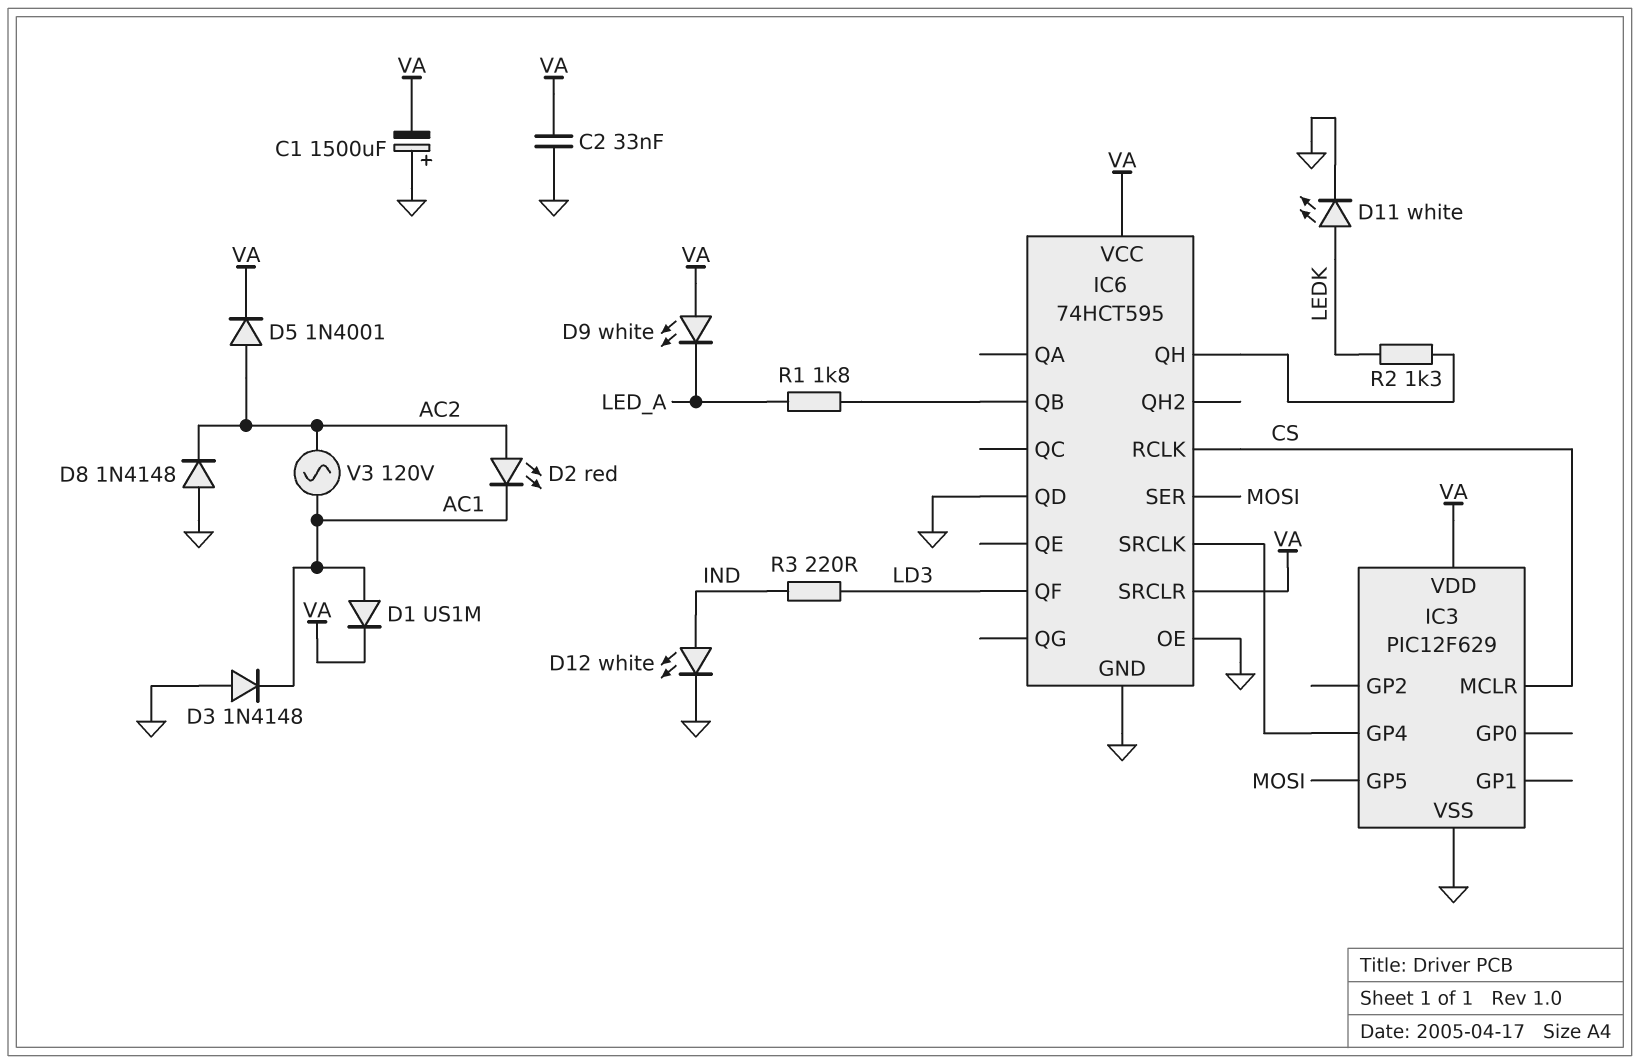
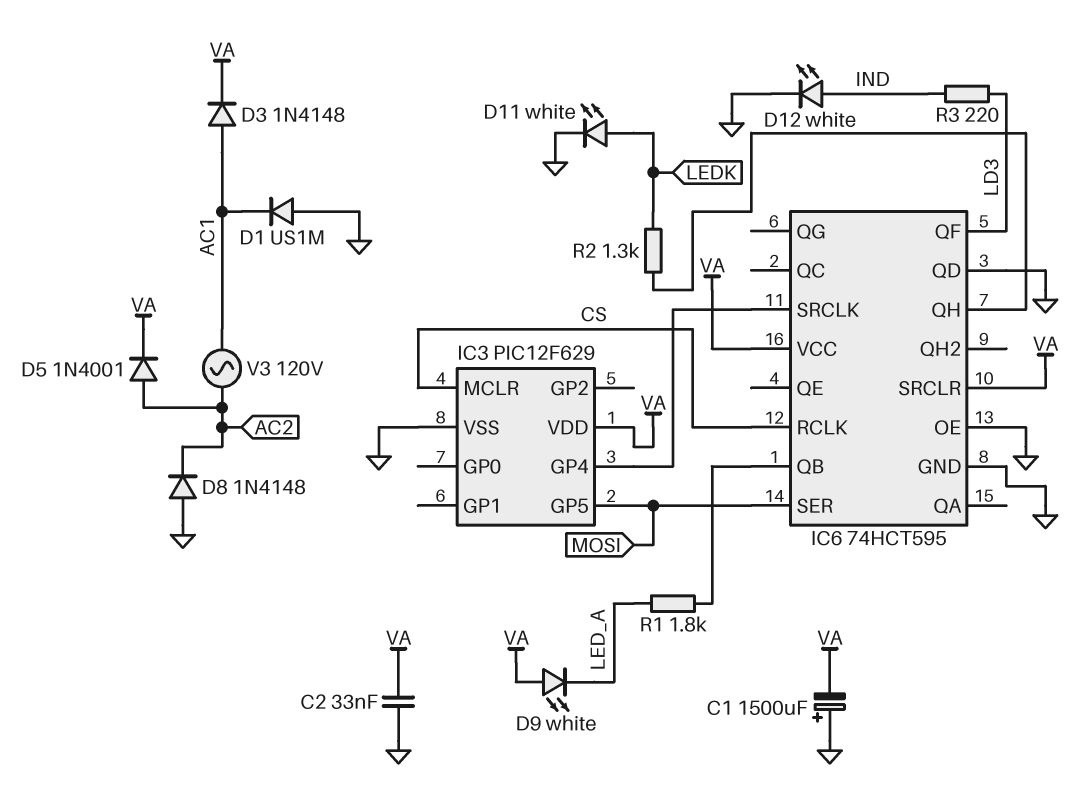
D1: diode US1M (A AC1, K VA) -> diode US1M (A GND, K AC1)
D2: LED red (A AC2, K AC1) -> none
D3: diode 1N4148 (A GND, K AC1) -> diode 1N4148 (A AC1, K VA)

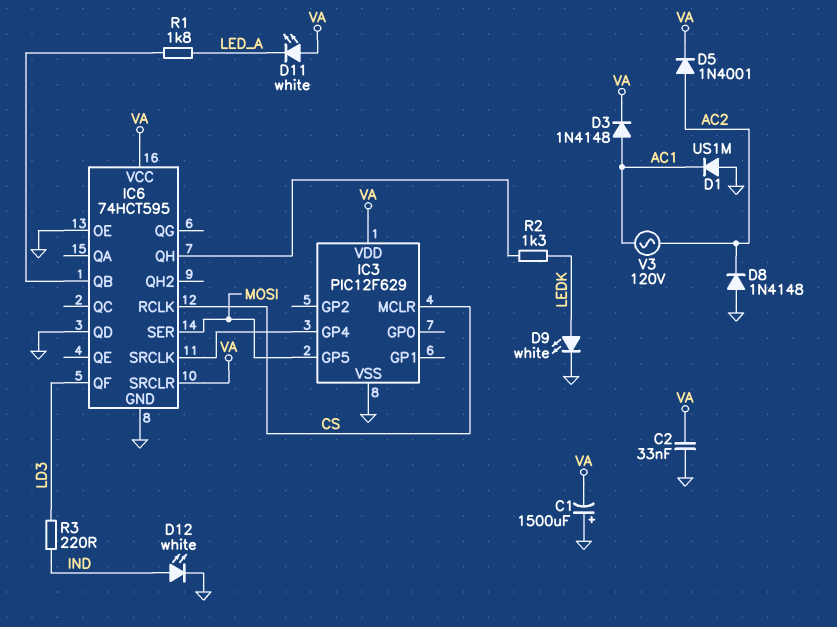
D9: LED white (A VA, K LED_A) -> LED white (A LEDK, K GND)
D11: LED white (A LEDK, K GND) -> LED white (A VA, K LED_A)

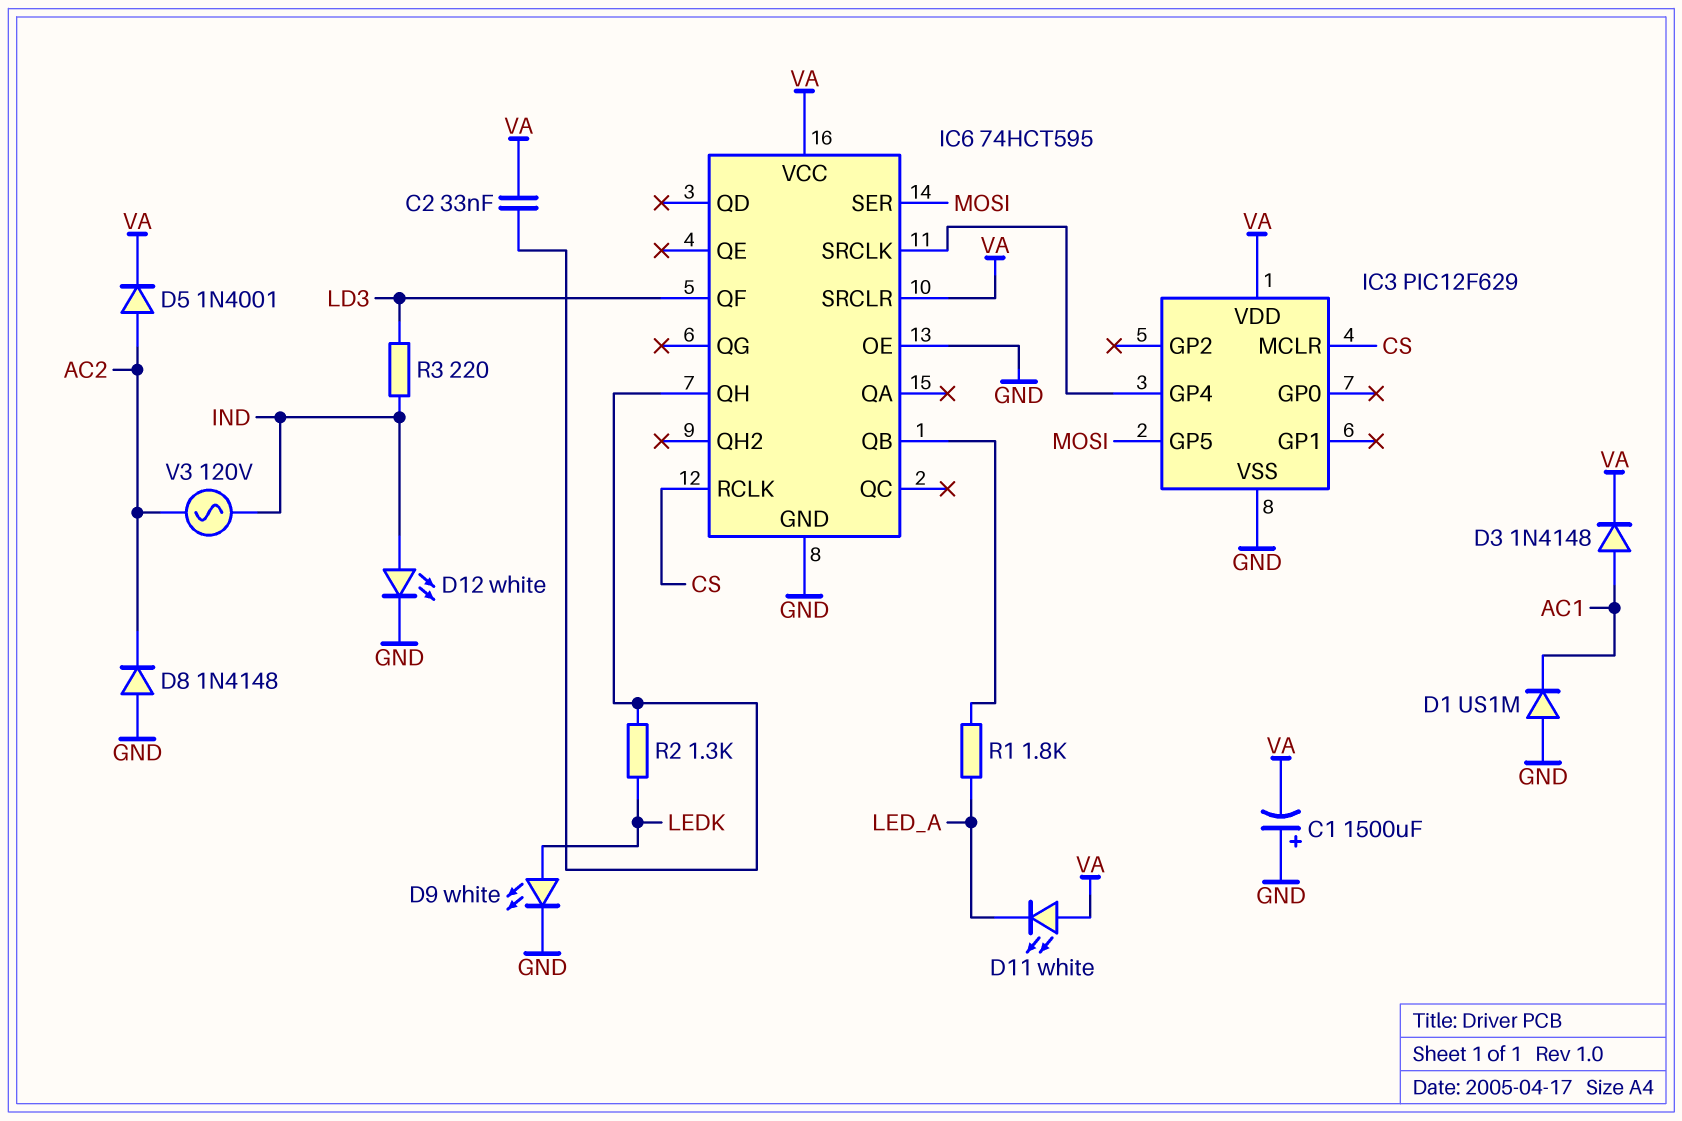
C2: 33nF (GND, VA) -> 33nF (IC6/QH, VA)
IC6 pin QD: GND -> none
V3: AC 120V (AC1, AC2) -> AC 120V (AC2, IND)

